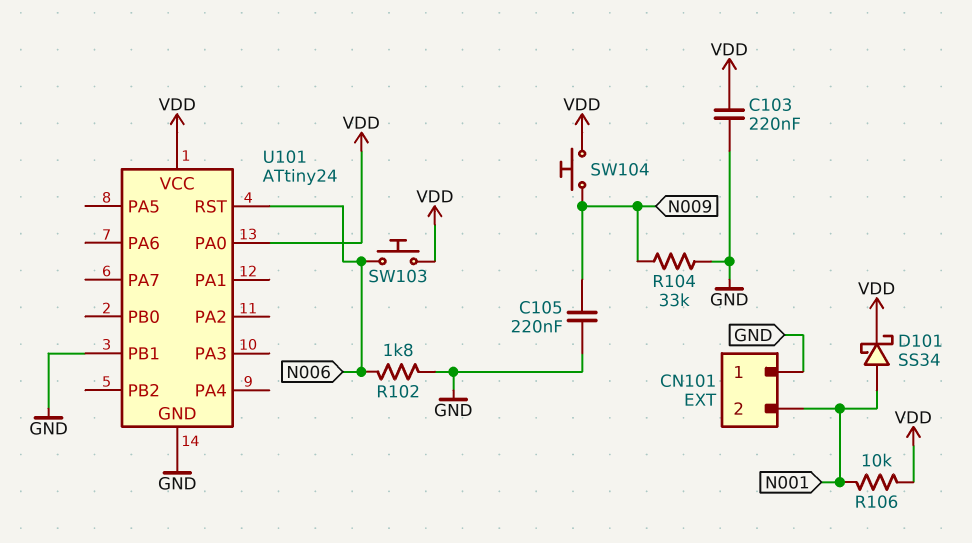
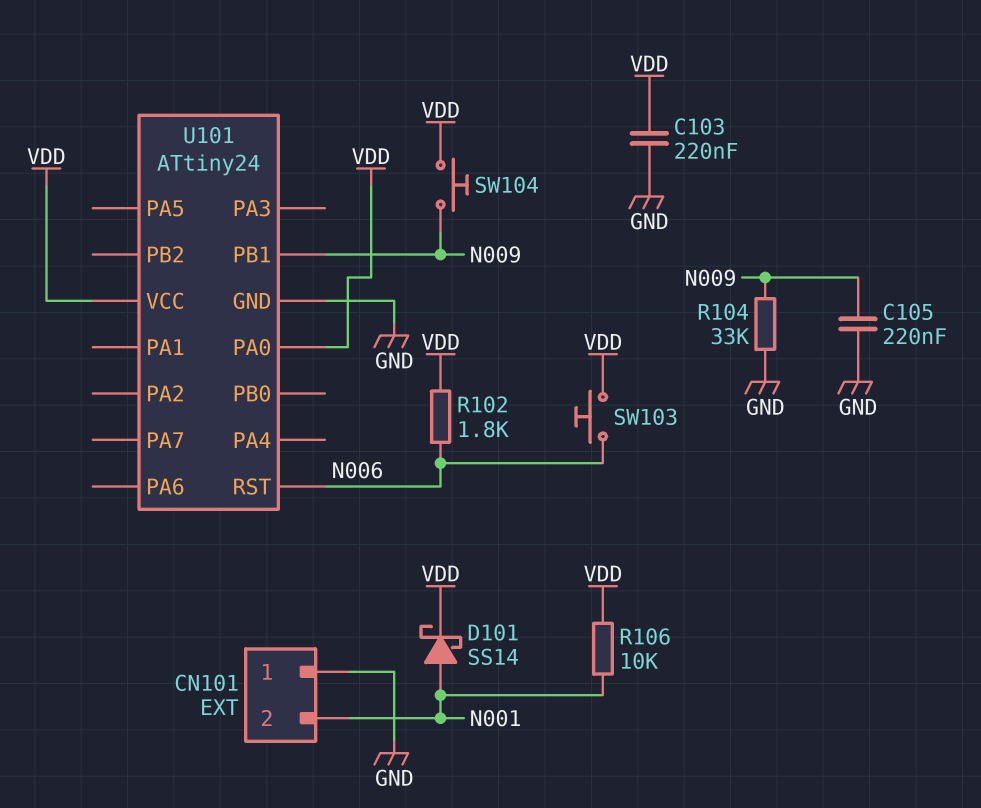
D101: schottky SS34 (A N001, K VDD) -> schottky SS14 (A N001, K VDD)
R102: 1.8k (GND, N006) -> 1.8k (N006, VDD)
U101 pin PB1: GND -> N009

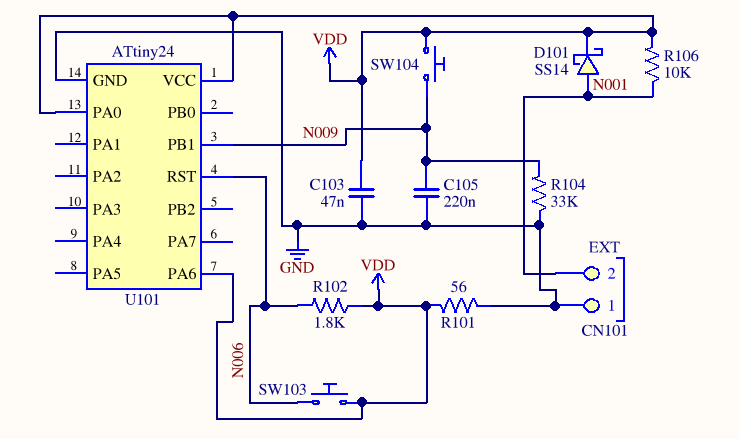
C103: 220nF (GND, VDD) -> 47nF (GND, VDD)
R101: none -> 56 (GND, VDD)
U101 pin PA6: none -> VDD

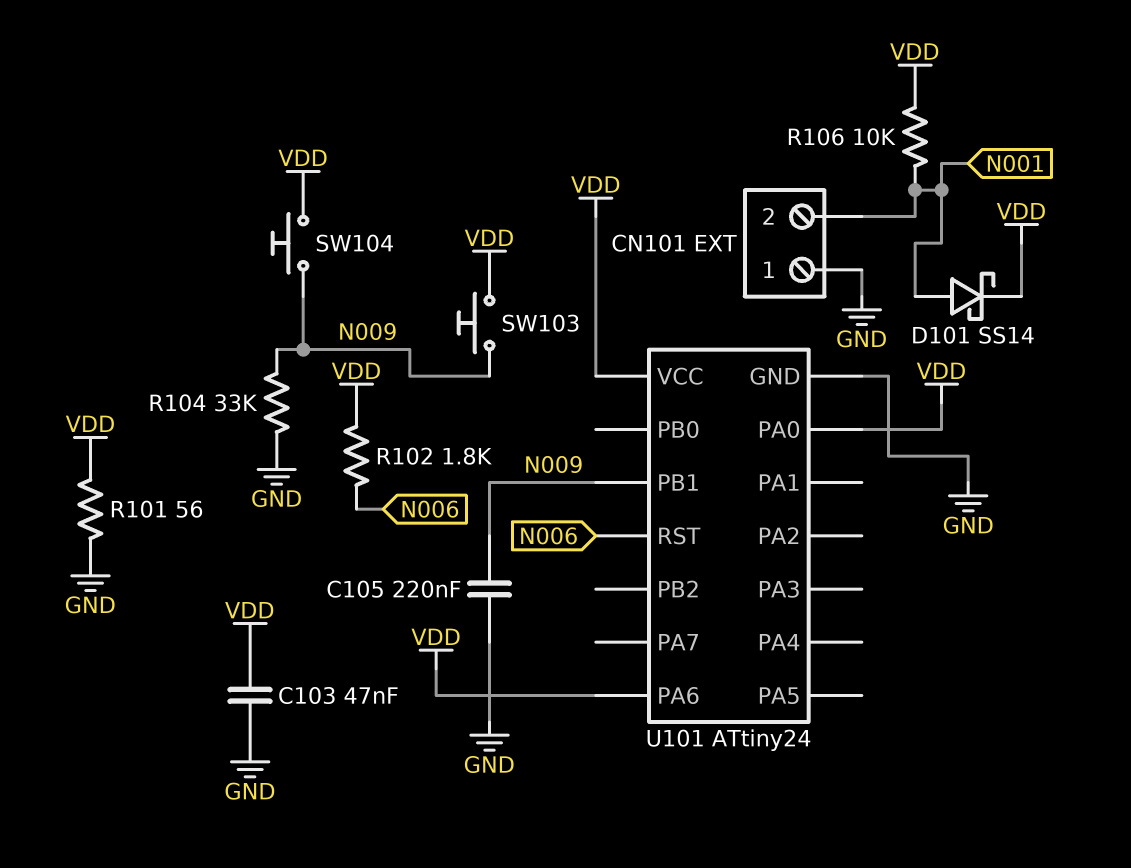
SW103: button (N006, VDD) -> button (N009, VDD)

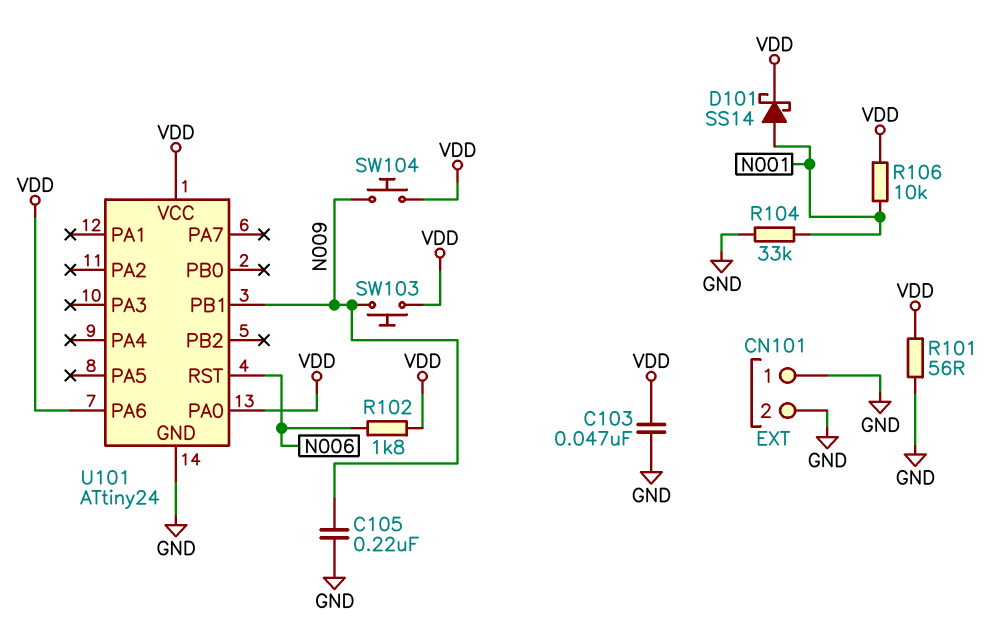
CN101 pin 2: N001 -> GND
R104: 33k (GND, N009) -> 33k (GND, N001)

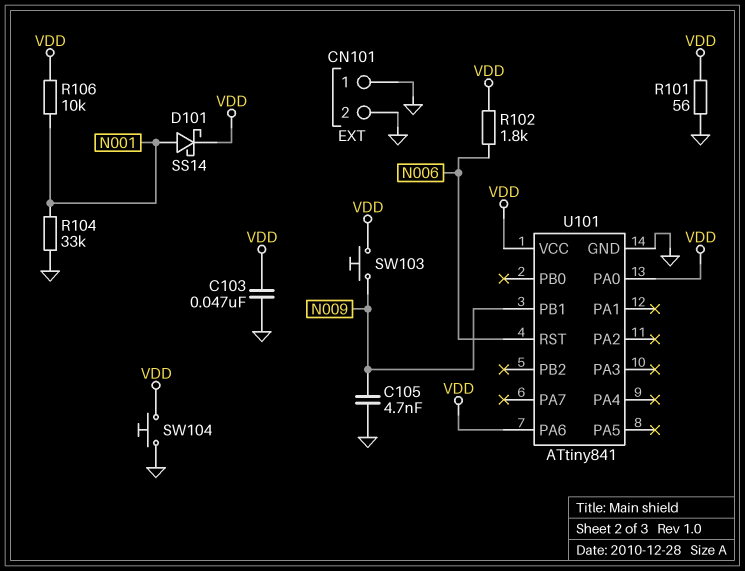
C105: 220nF (GND, N009) -> 4.7nF (GND, N009)
SW104: button (N009, VDD) -> button (GND, VDD)
U101: ATtiny24 -> ATtiny841

